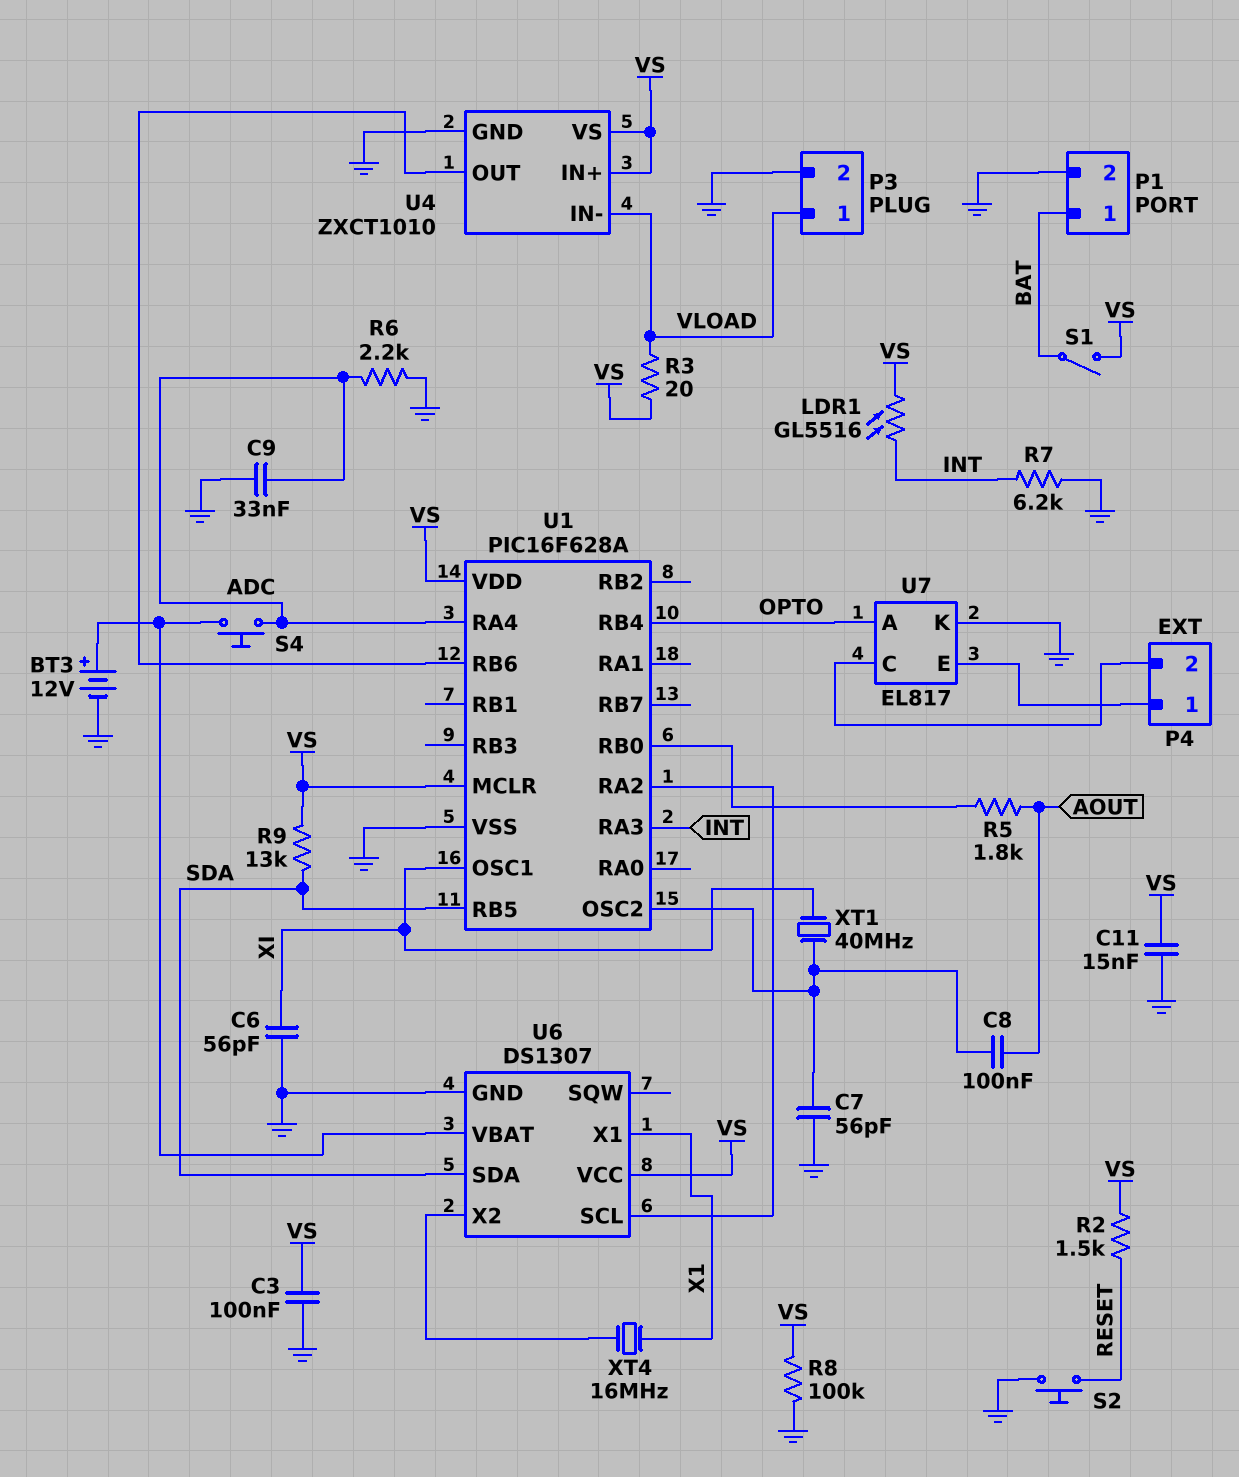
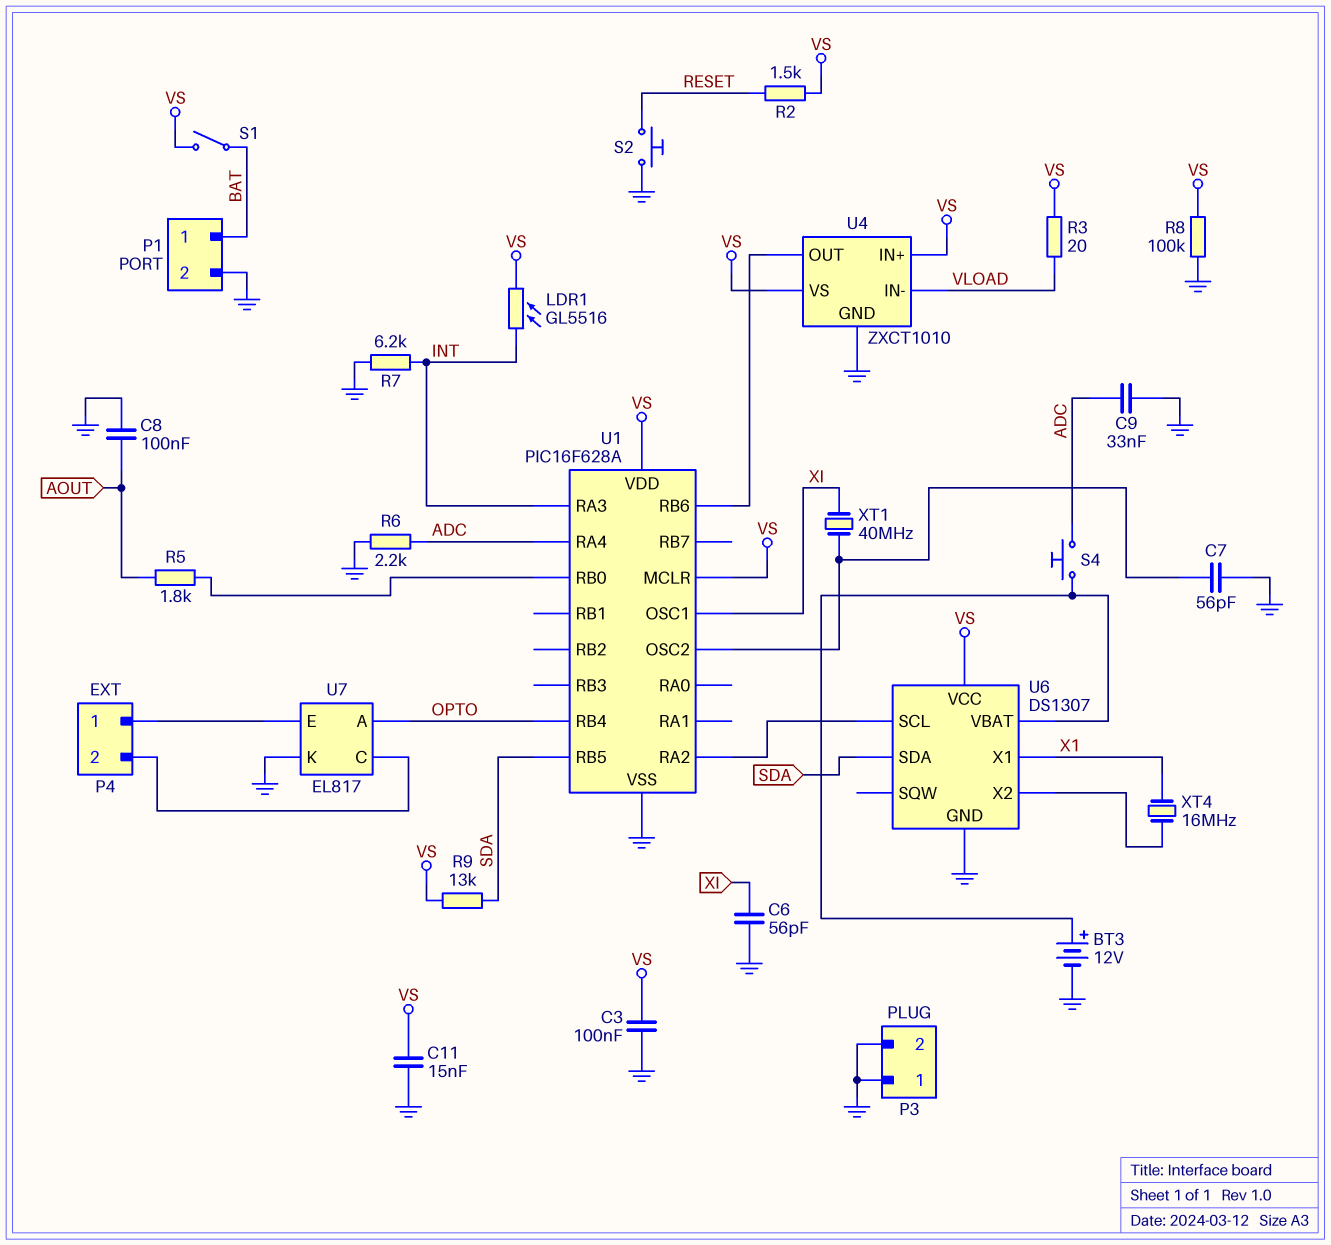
C8: 100nF (AOUT, U1/OSC2) -> 100nF (AOUT, GND)
P3 pin 1: VLOAD -> GND

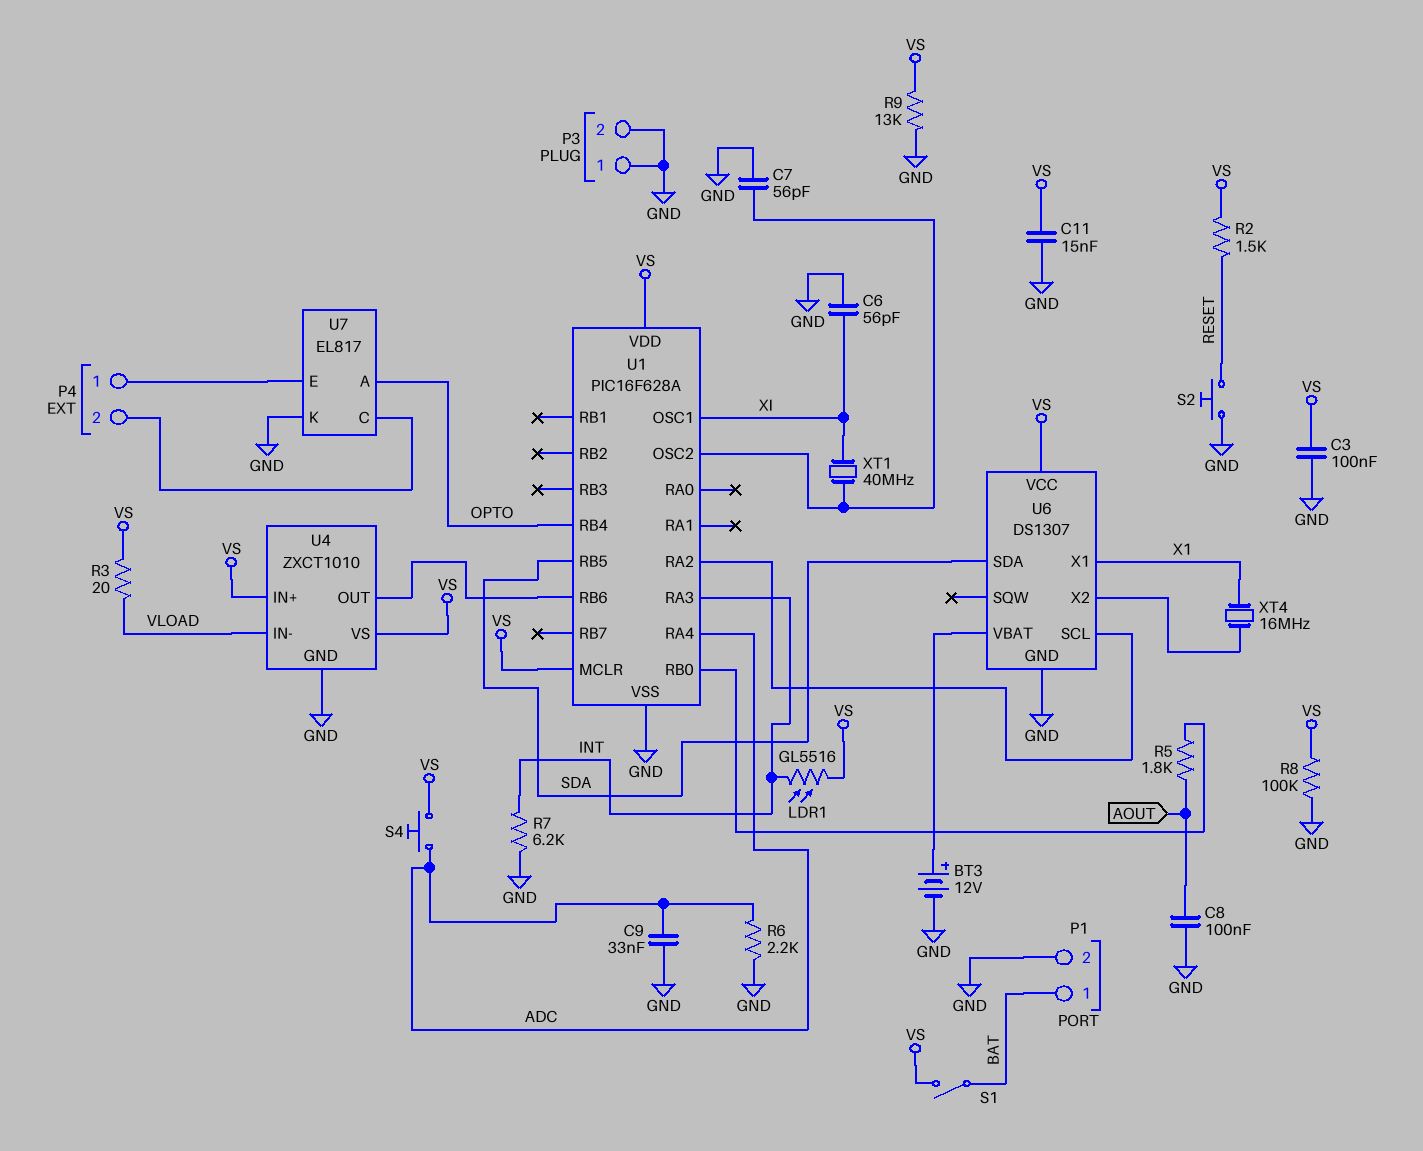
R9: 13k (SDA, VS) -> 13k (GND, VS)
S4: button (ADC, U6/VBAT) -> button (ADC, VS)

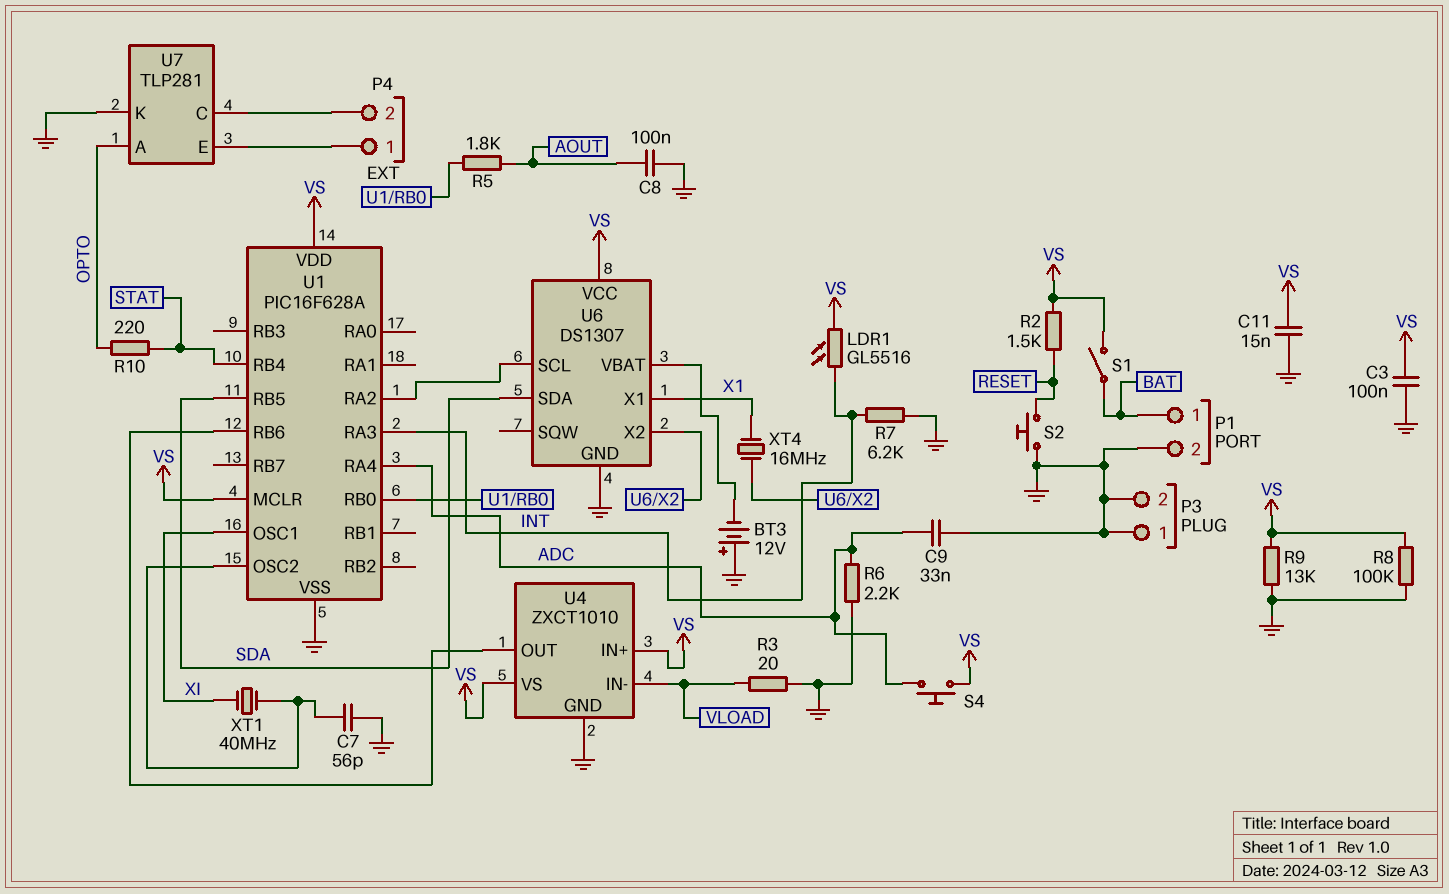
BT3: 12V (plus U6/VBAT, minus GND) -> 12V (plus GND, minus U6/VBAT)
C6: 56pF (GND, XI) -> none
R3: 20 (VLOAD, VS) -> 20 (GND, VLOAD)
R10: none -> 220 (OPTO, STAT)
U1 pin RB4: OPTO -> STAT
U7: EL817 -> TLP281

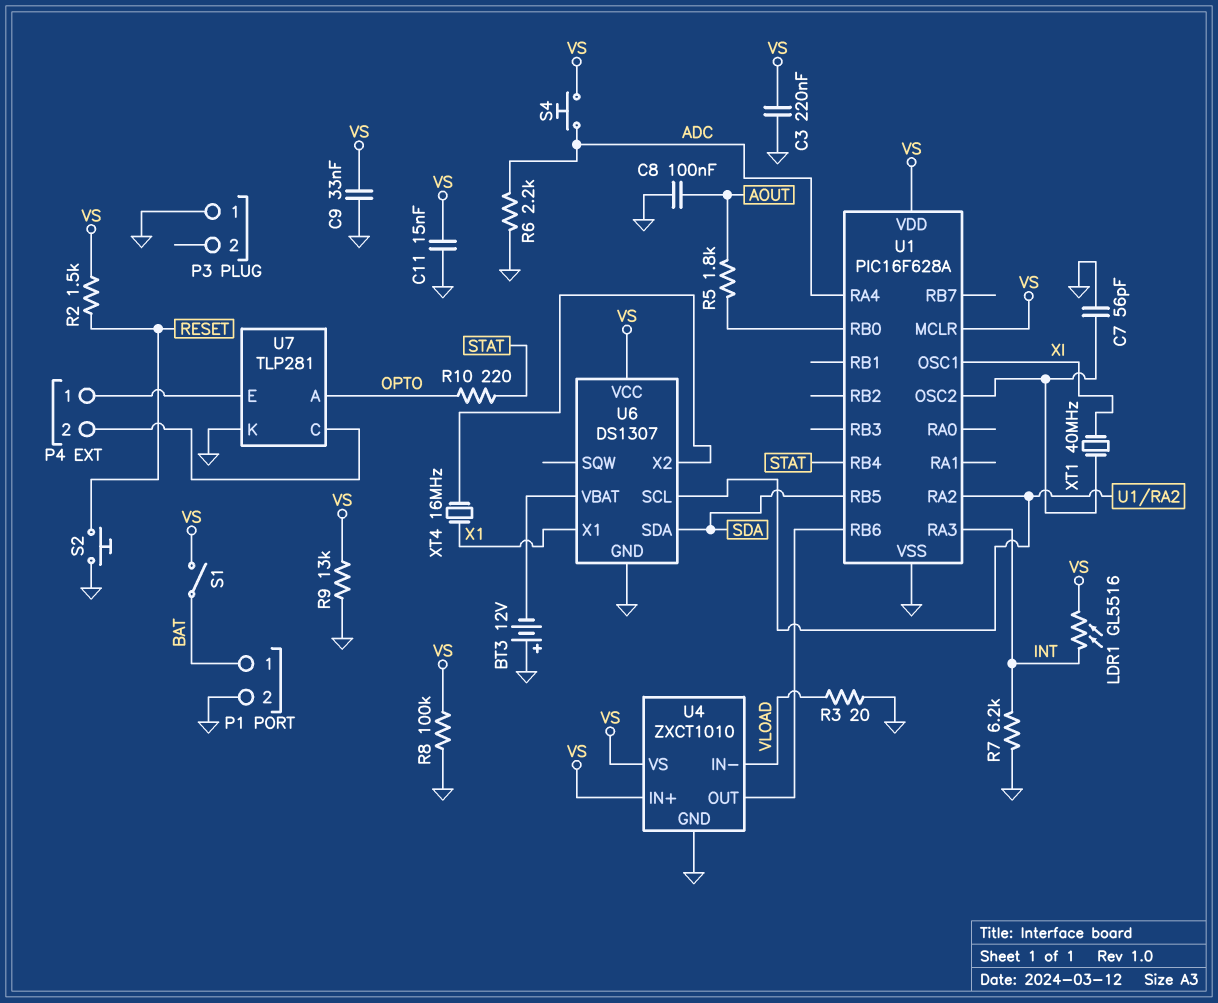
C3: 100nF (GND, VS) -> 220nF (GND, VS)
C9: 33nF (ADC, GND) -> 33nF (GND, VS)
P3 pin 2: GND -> none

